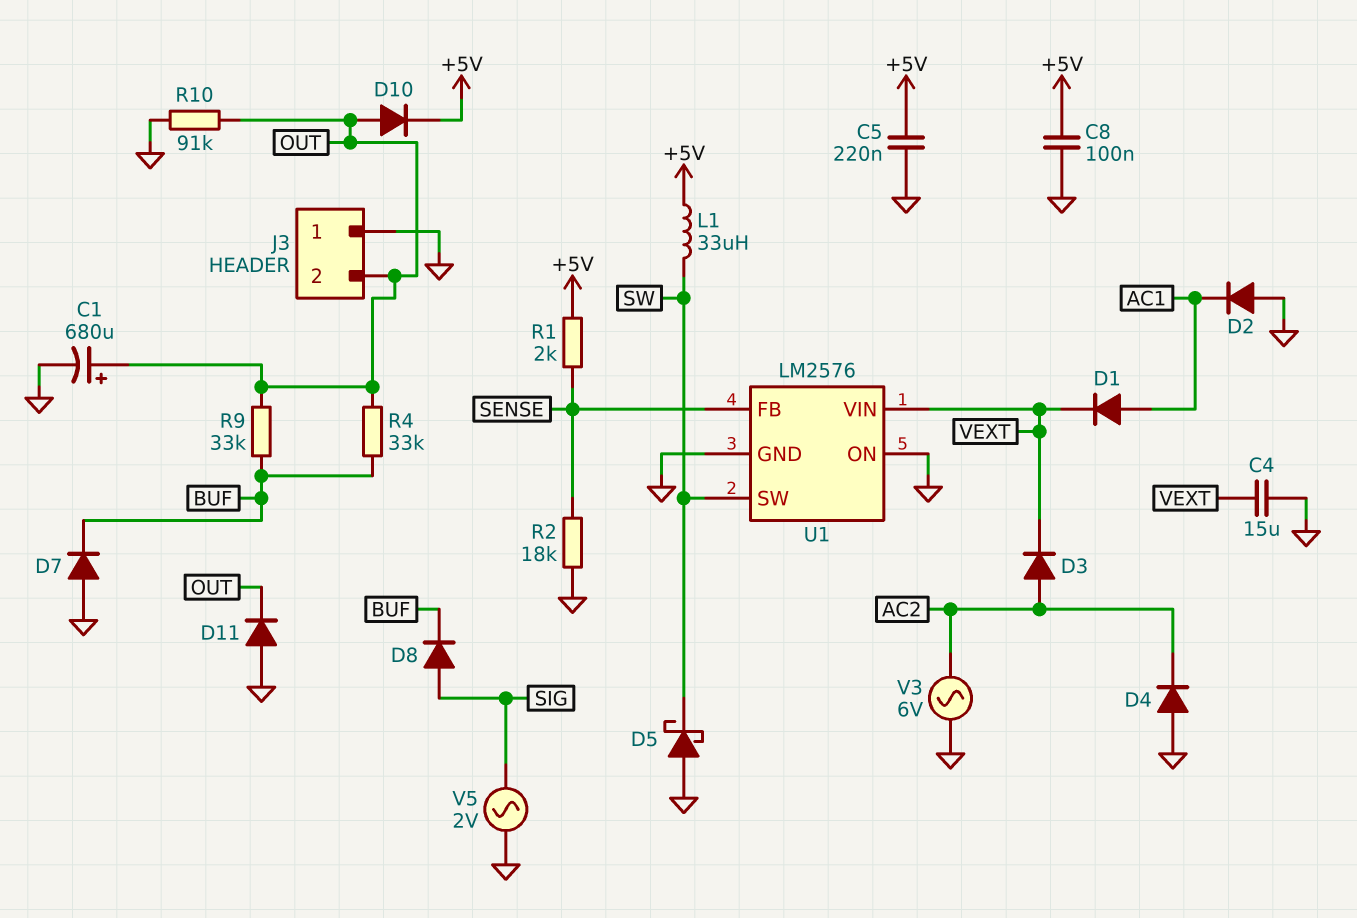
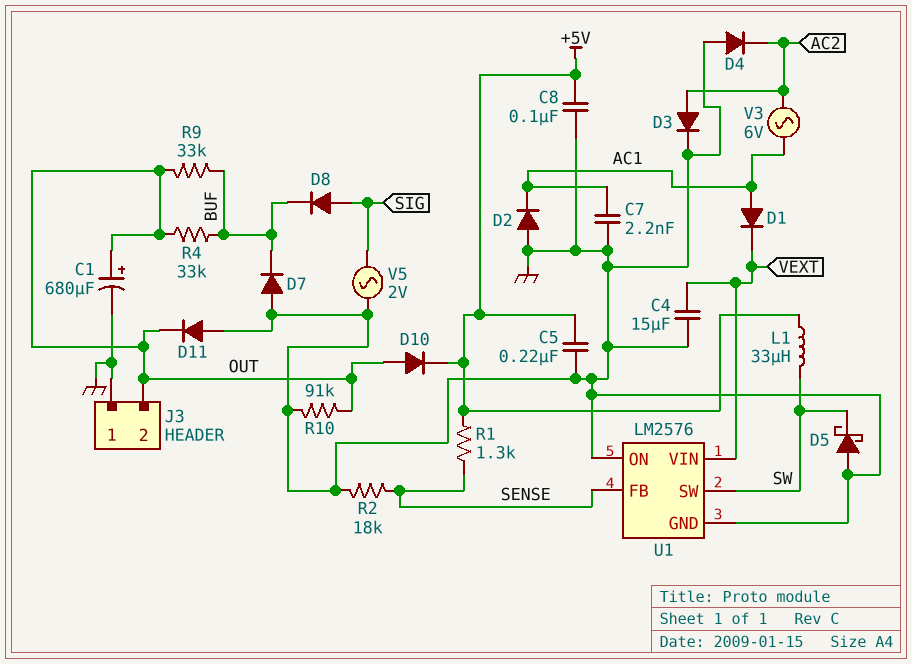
C7: none -> 2.2nF (AC1, GND)
D3: diode (A AC2, K VEXT) -> diode (A AC2, K GND)
R1: 2k (+5V, SENSE) -> 1.3k (+5V, SENSE)
V3: AC 6V (AC2, GND) -> AC 6V (AC1, AC2)

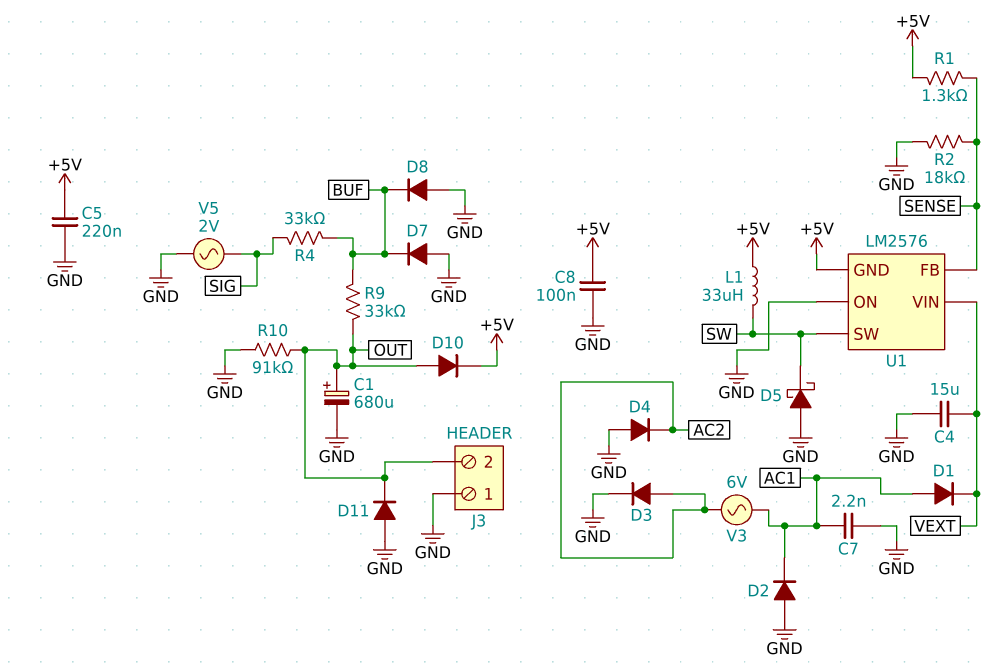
D8: diode (A SIG, K BUF) -> diode (A GND, K BUF)
R4: 33k (BUF, OUT) -> 33k (BUF, SIG)
U1 pin GND: GND -> +5V

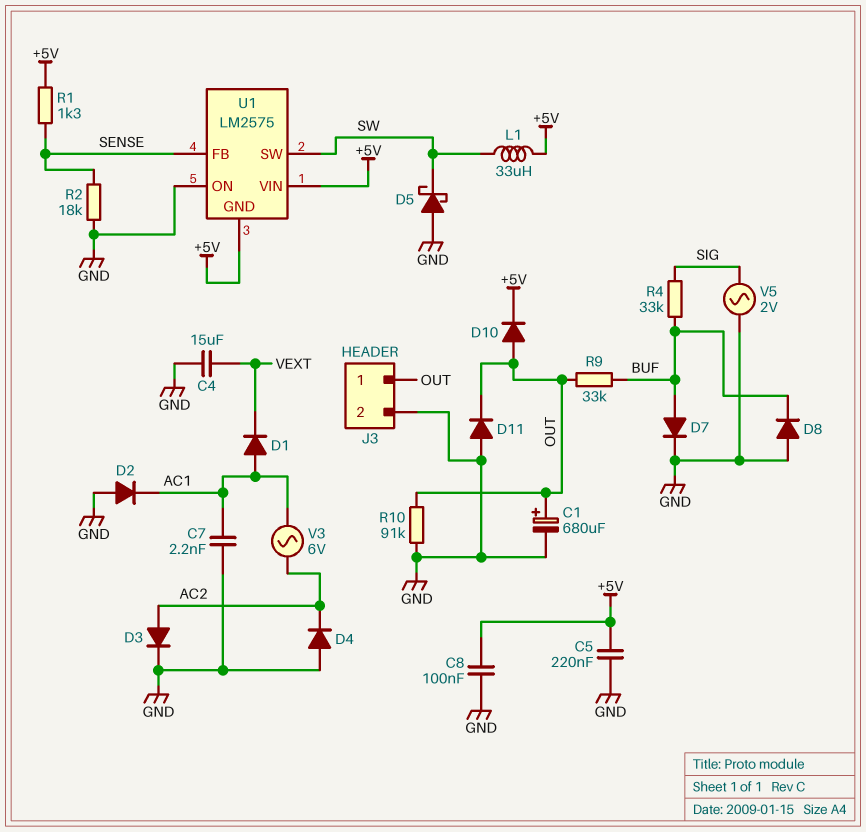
D7: diode (A GND, K BUF) -> diode (A BUF, K GND)
J3 pin 1: GND -> OUT
J3 pin 2: OUT -> GND
U1: LM2576 -> LM2575
U1 pin VIN: VEXT -> +5V

